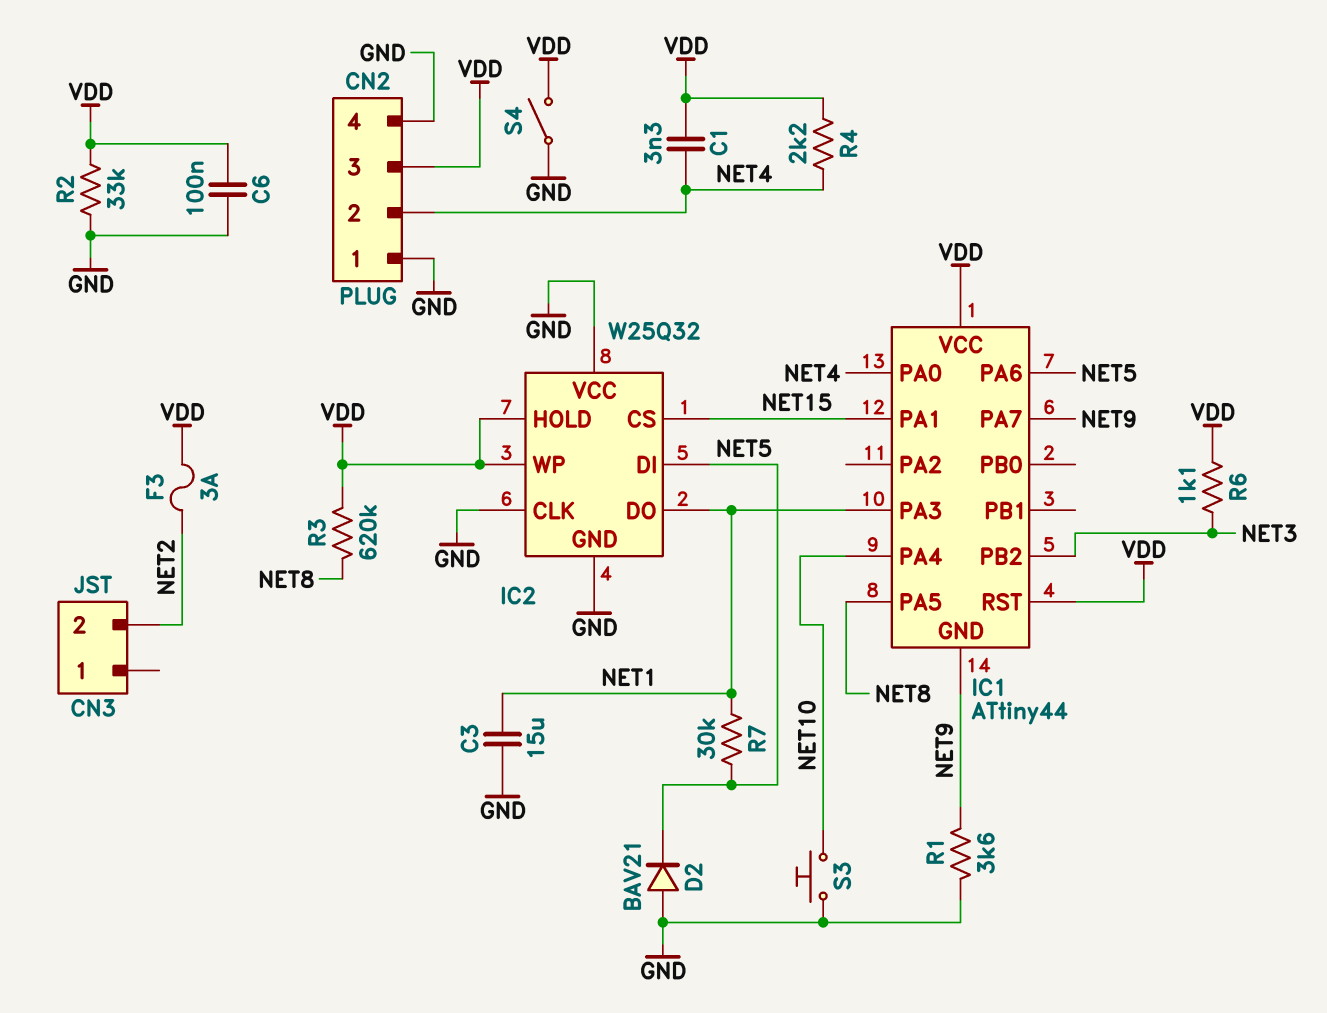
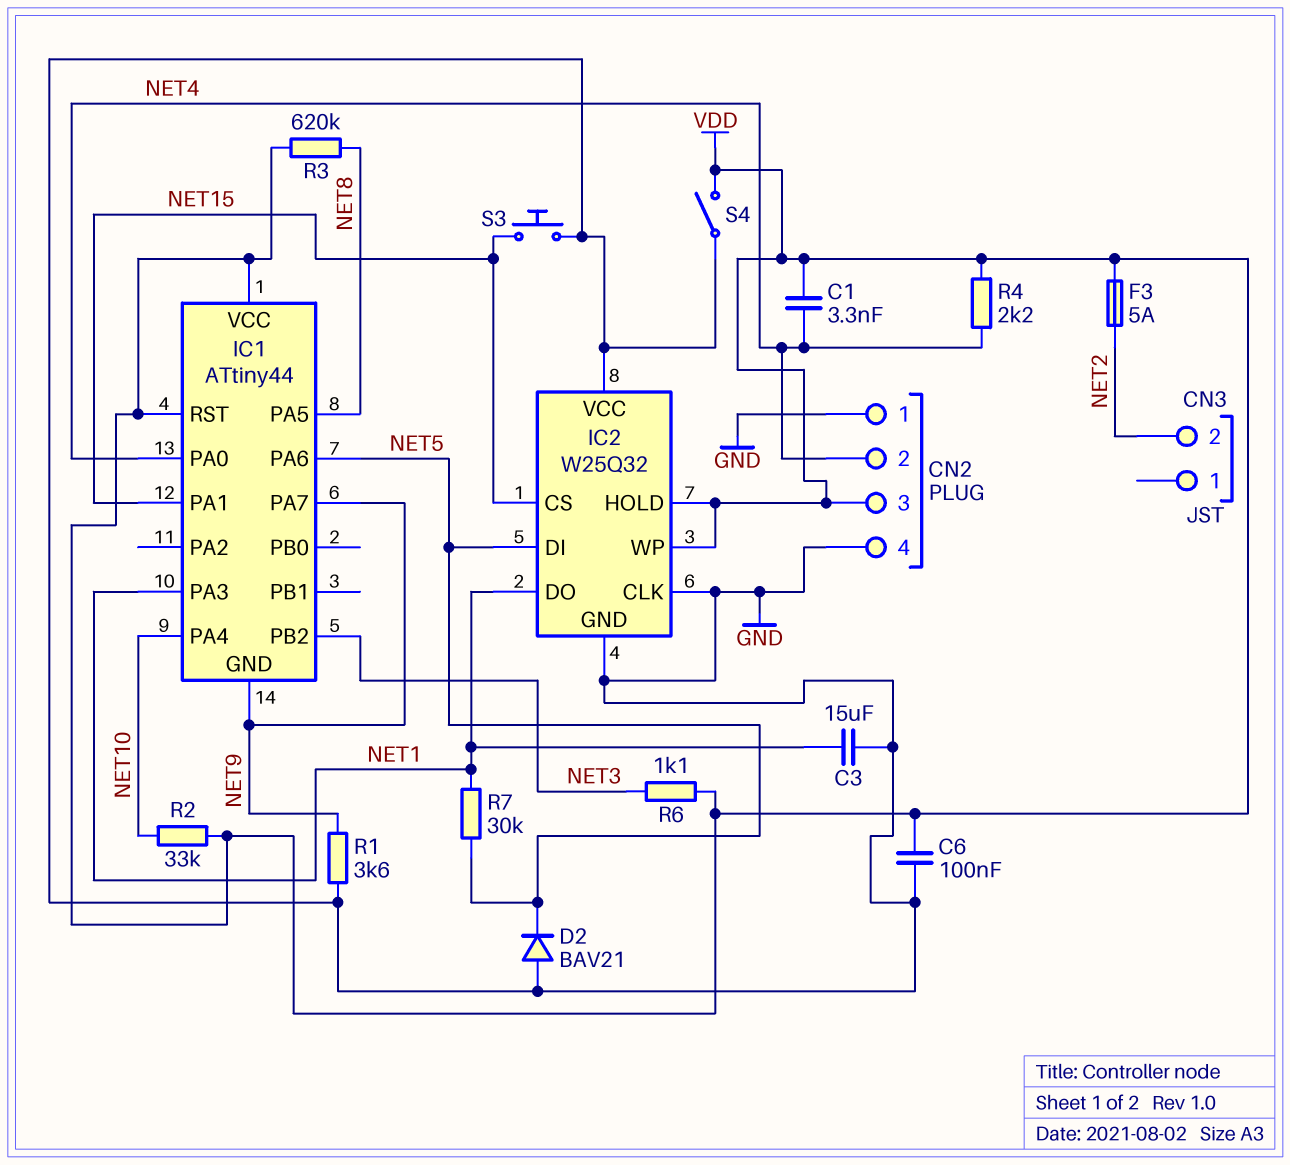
F3: 3A (NET2, VDD) -> 5A (NET2, VDD)
R2: 33k (GND, VDD) -> 33k (NET10, VDD)
S3: button (GND, NET10) -> button (GND, NET15)

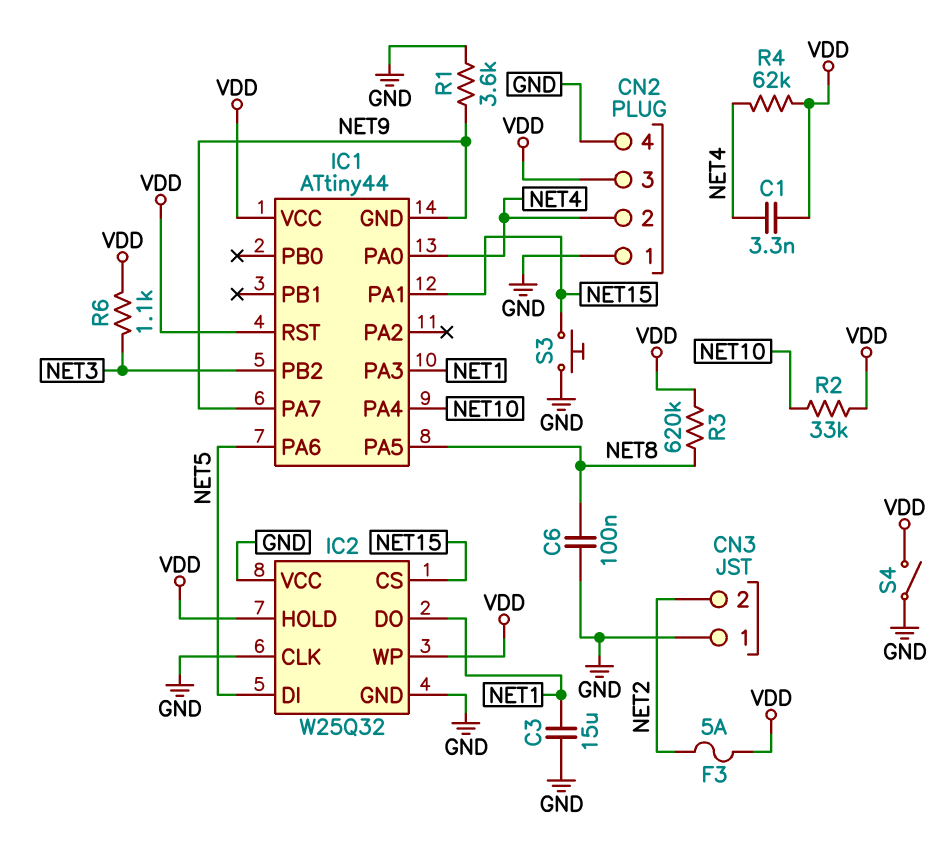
C6: 100nF (GND, VDD) -> 100nF (GND, NET8)
CN3 pin 1: none -> GND
D2: diode BAV21 (A GND, K NET5) -> none
R4: 2.2k (NET4, VDD) -> 62k (NET4, VDD)
R7: 30k (NET1, NET5) -> none

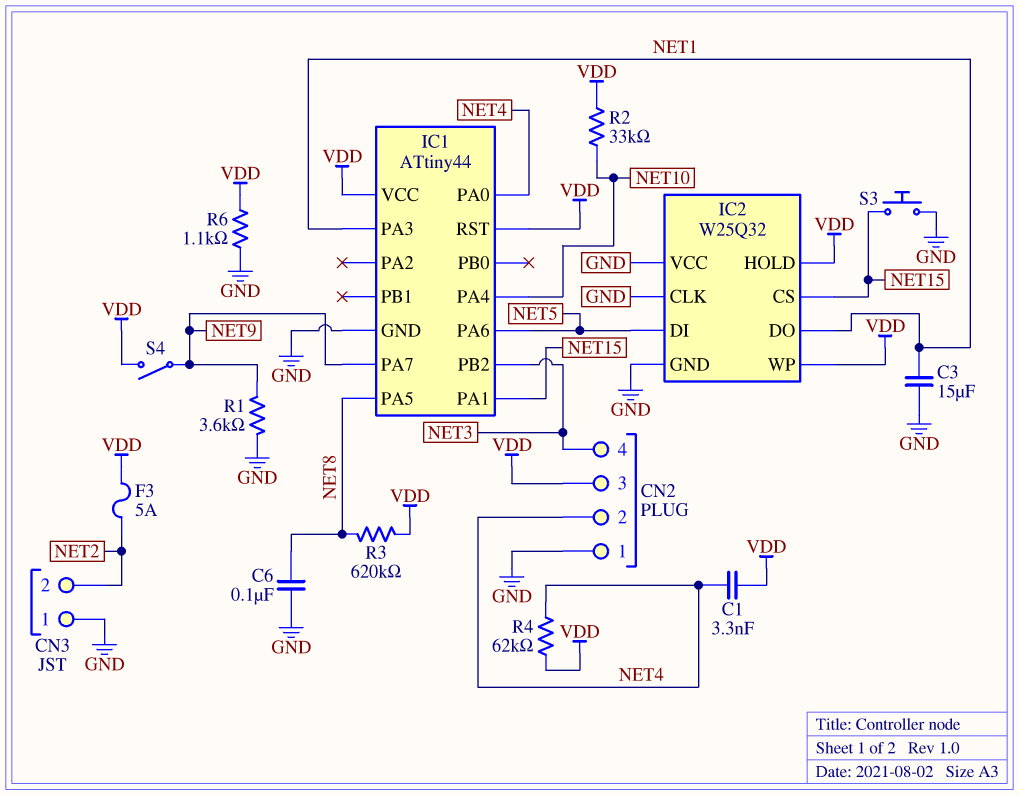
CN2 pin 4: GND -> NET3
IC1 pin GND: NET9 -> GND
R6: 1.1k (NET3, VDD) -> 1.1k (GND, VDD)
S4: switch (GND, VDD) -> switch (NET9, VDD)

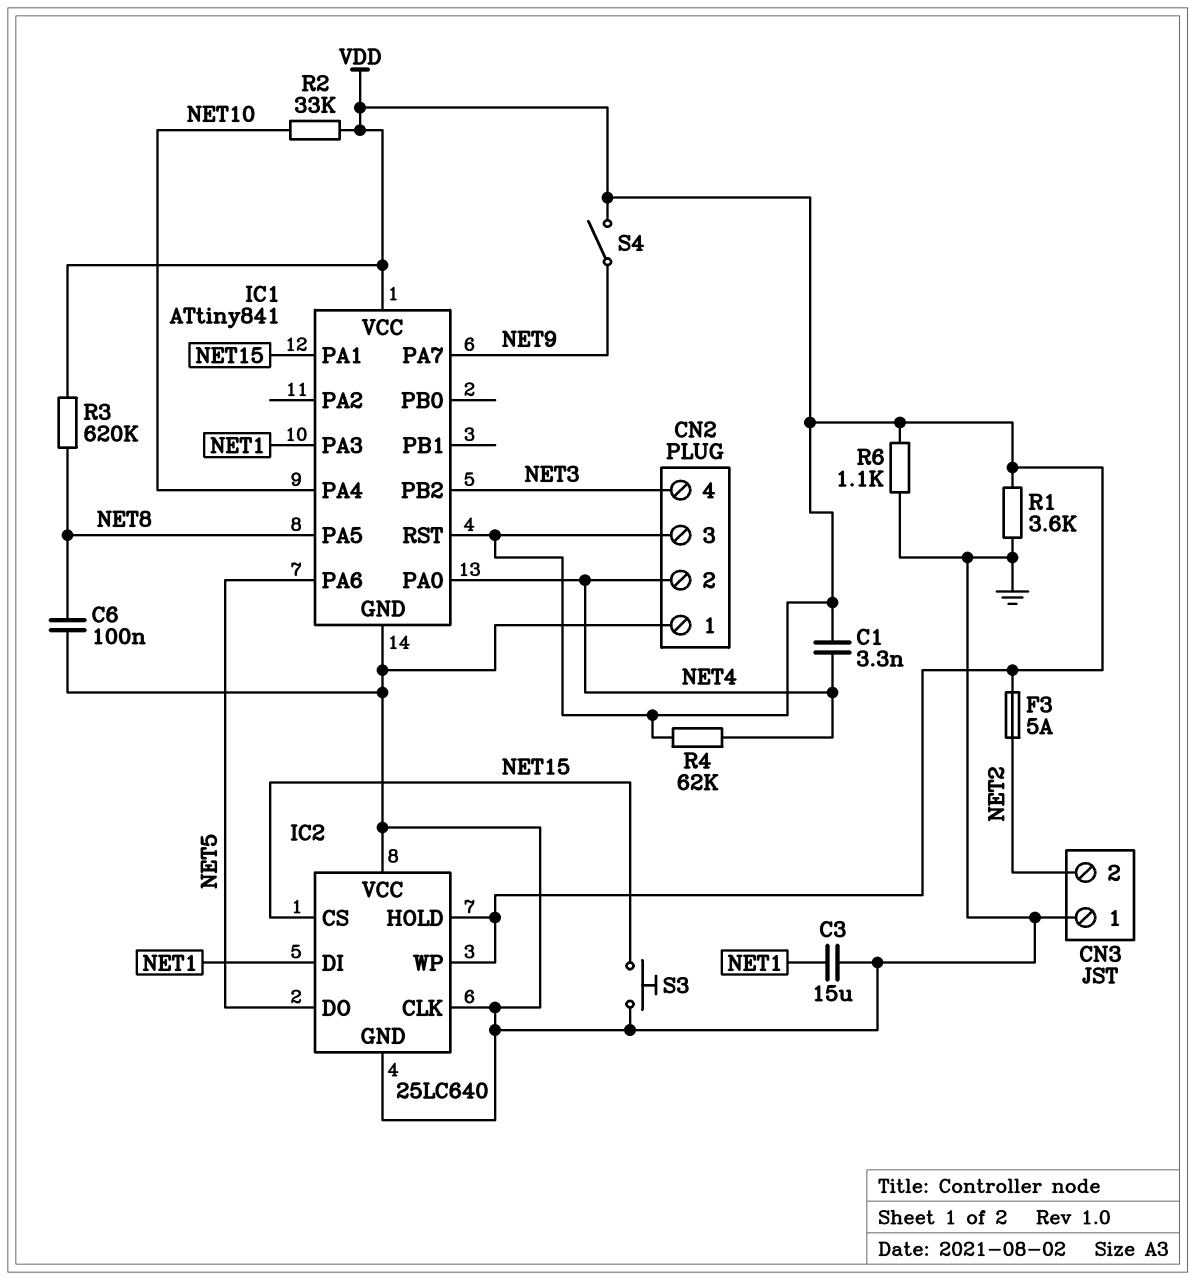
IC1: ATtiny44 -> ATtiny841
IC2: W25Q32 -> 25LC640
IC2 pin DI: NET5 -> NET1
IC2 pin DO: NET1 -> NET5
R1: 3.6k (GND, NET9) -> 3.6k (GND, VDD)

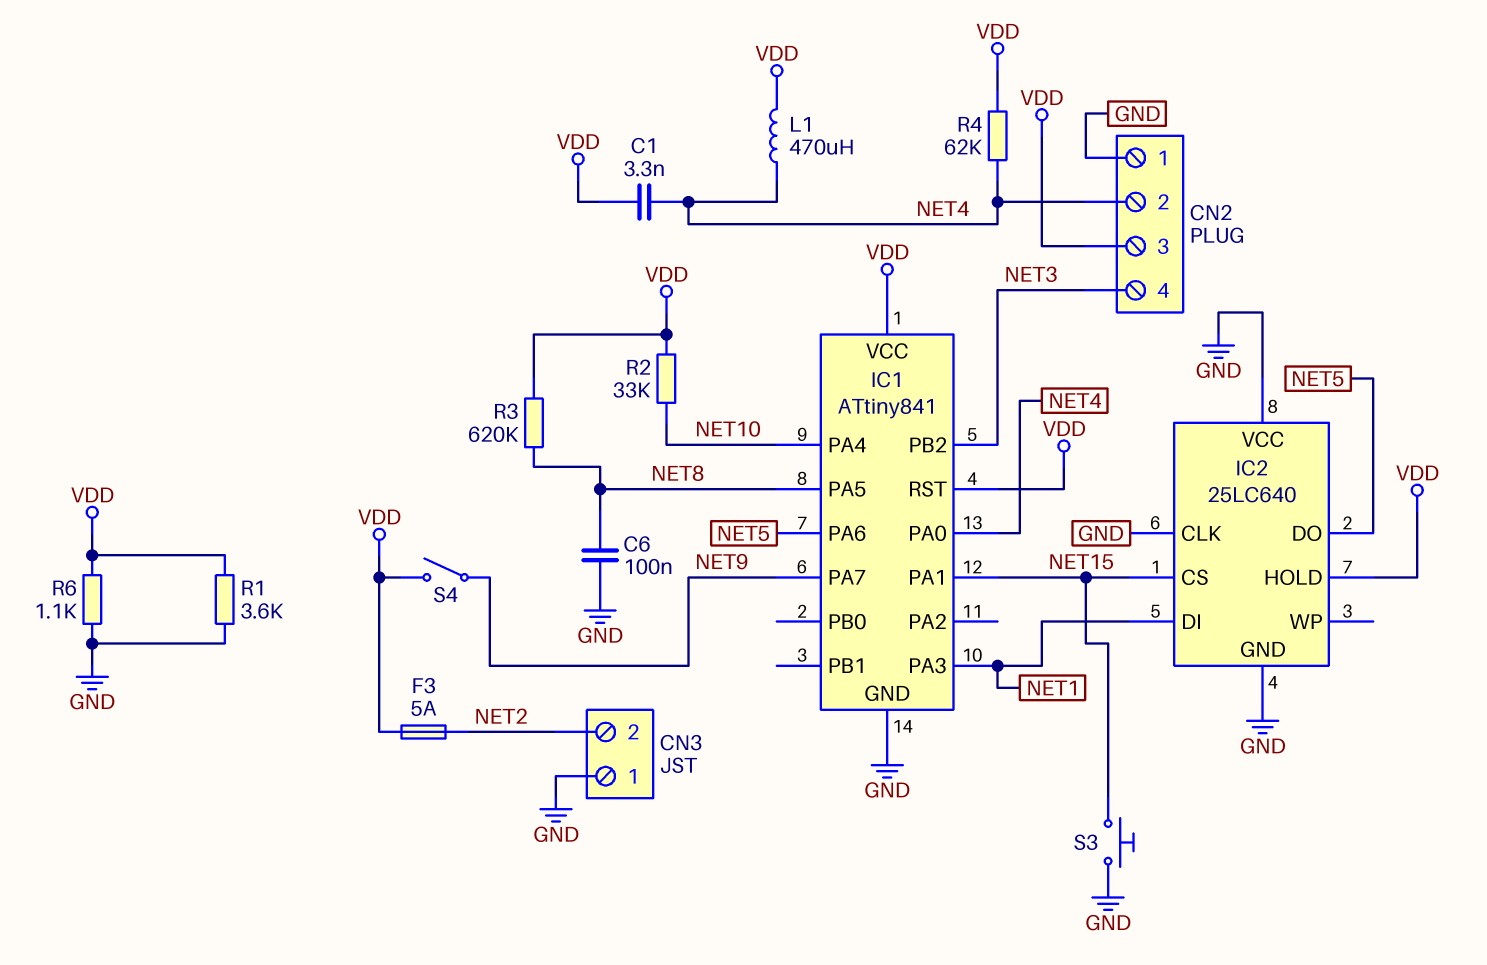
C3: 15uF (GND, NET1) -> none
IC2 pin WP: VDD -> none
L1: none -> 470uH (NET4, VDD)

